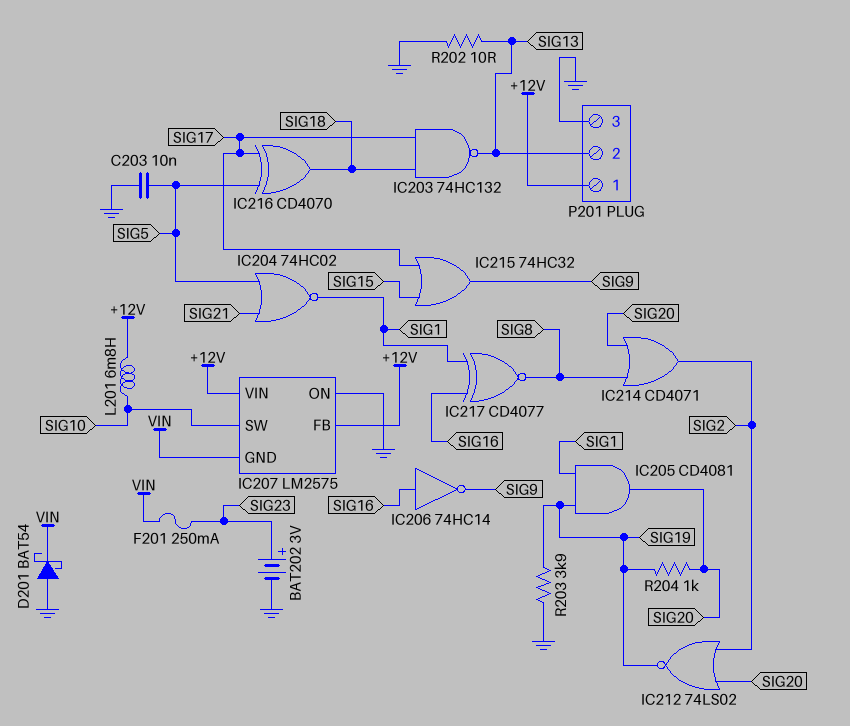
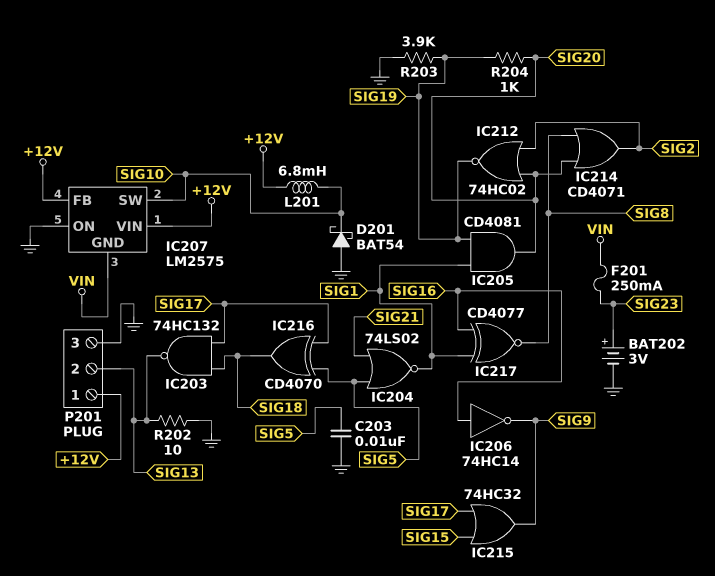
D201: schottky BAT54 (A GND, K VIN) -> schottky BAT54 (A GND, K SIG10)
IC204: NOR 74HC02 (in SIG5, in SIG21, out SIG1) -> NOR 74LS02 (in SIG5, in SIG21, out SIG1)
IC212: NOR 74LS02 (in SIG2, in SIG20, out SIG19) -> NOR 74HC02 (in SIG2, in SIG20, out SIG19)

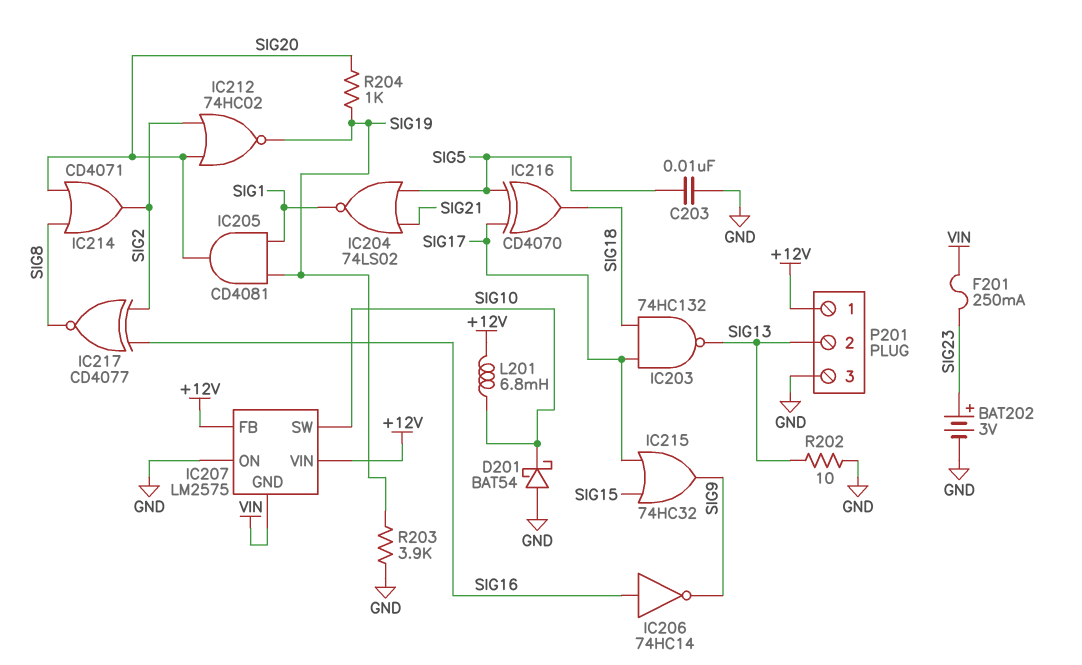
IC217: XNOR CD4077 (in SIG1, in SIG16, out SIG8) -> XNOR CD4077 (in SIG2, in SIG16, out SIG8)

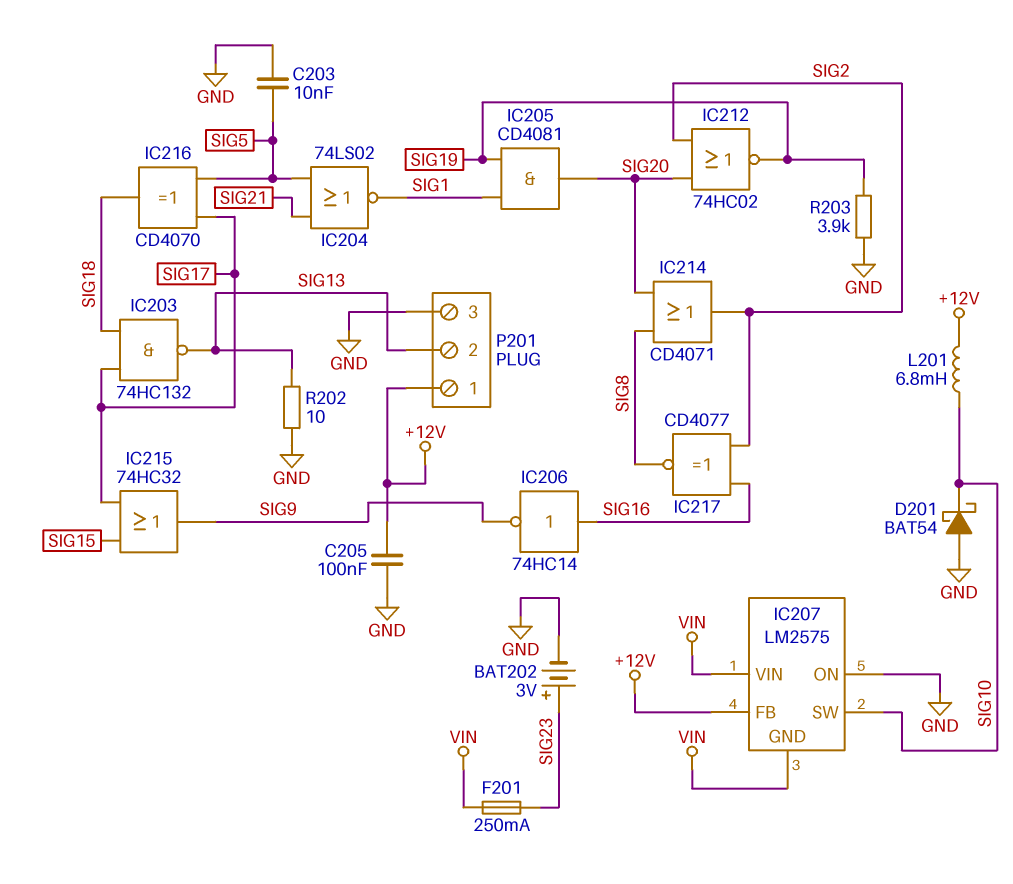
C205: none -> 100nF (+12V, GND)
IC207 pin VIN: +12V -> VIN
R204: 1k (SIG19, SIG20) -> none

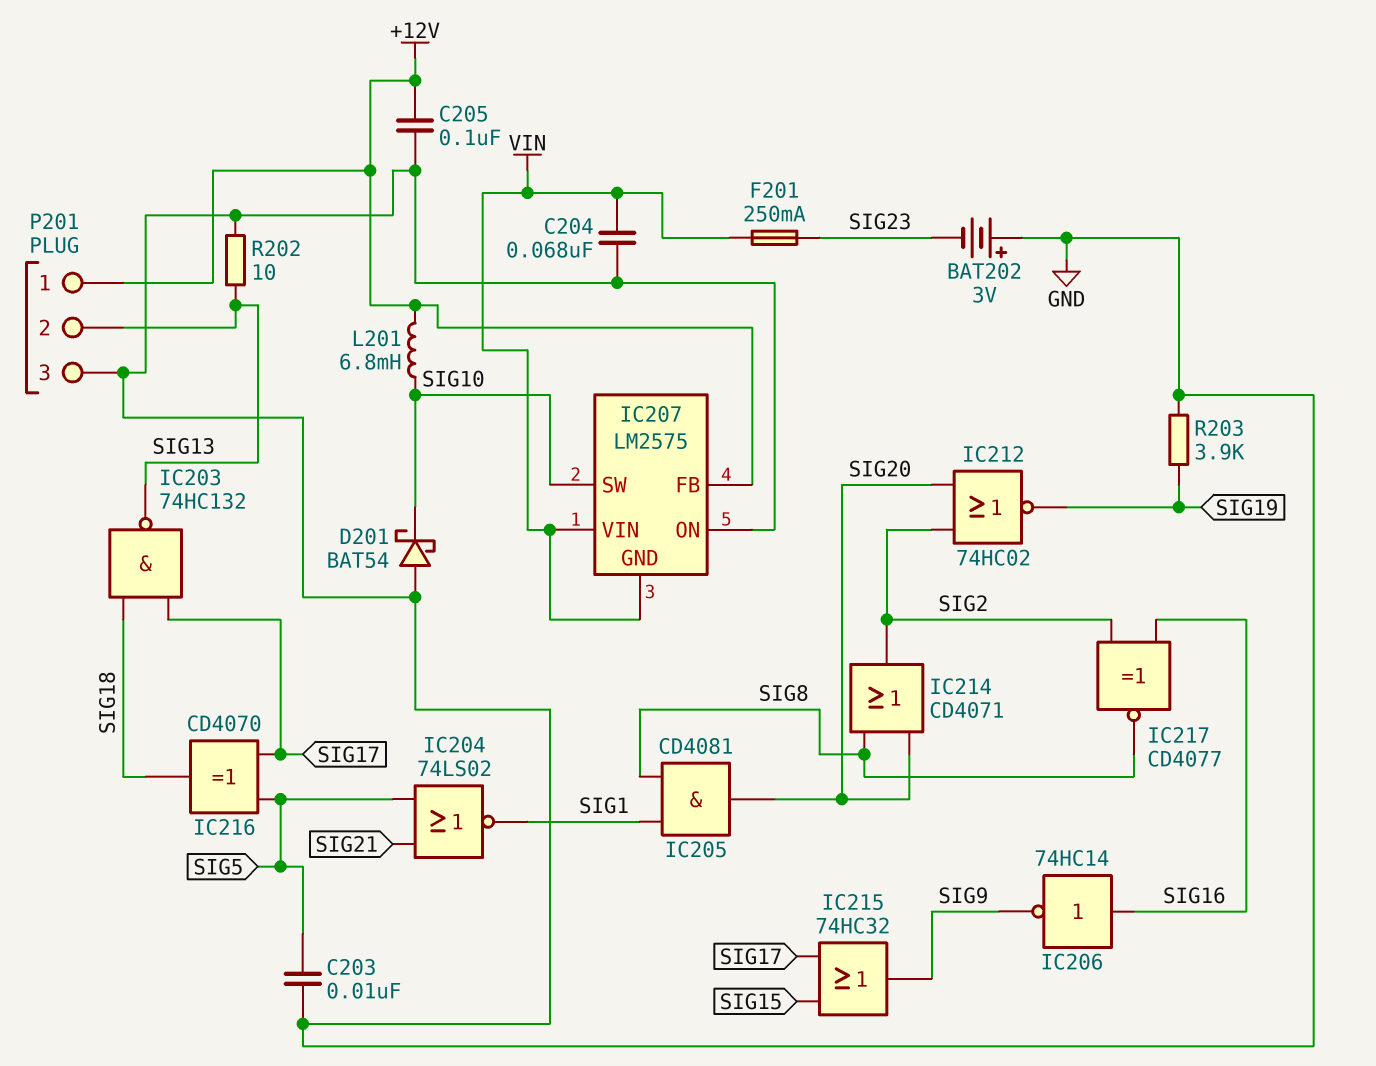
BAT202: 3V (plus SIG23, minus GND) -> 3V (plus GND, minus SIG23)
C204: none -> 68nF (GND, VIN)
IC205: AND CD4081 (in SIG1, in SIG19, out SIG20) -> AND CD4081 (in SIG1, in SIG8, out SIG20)

